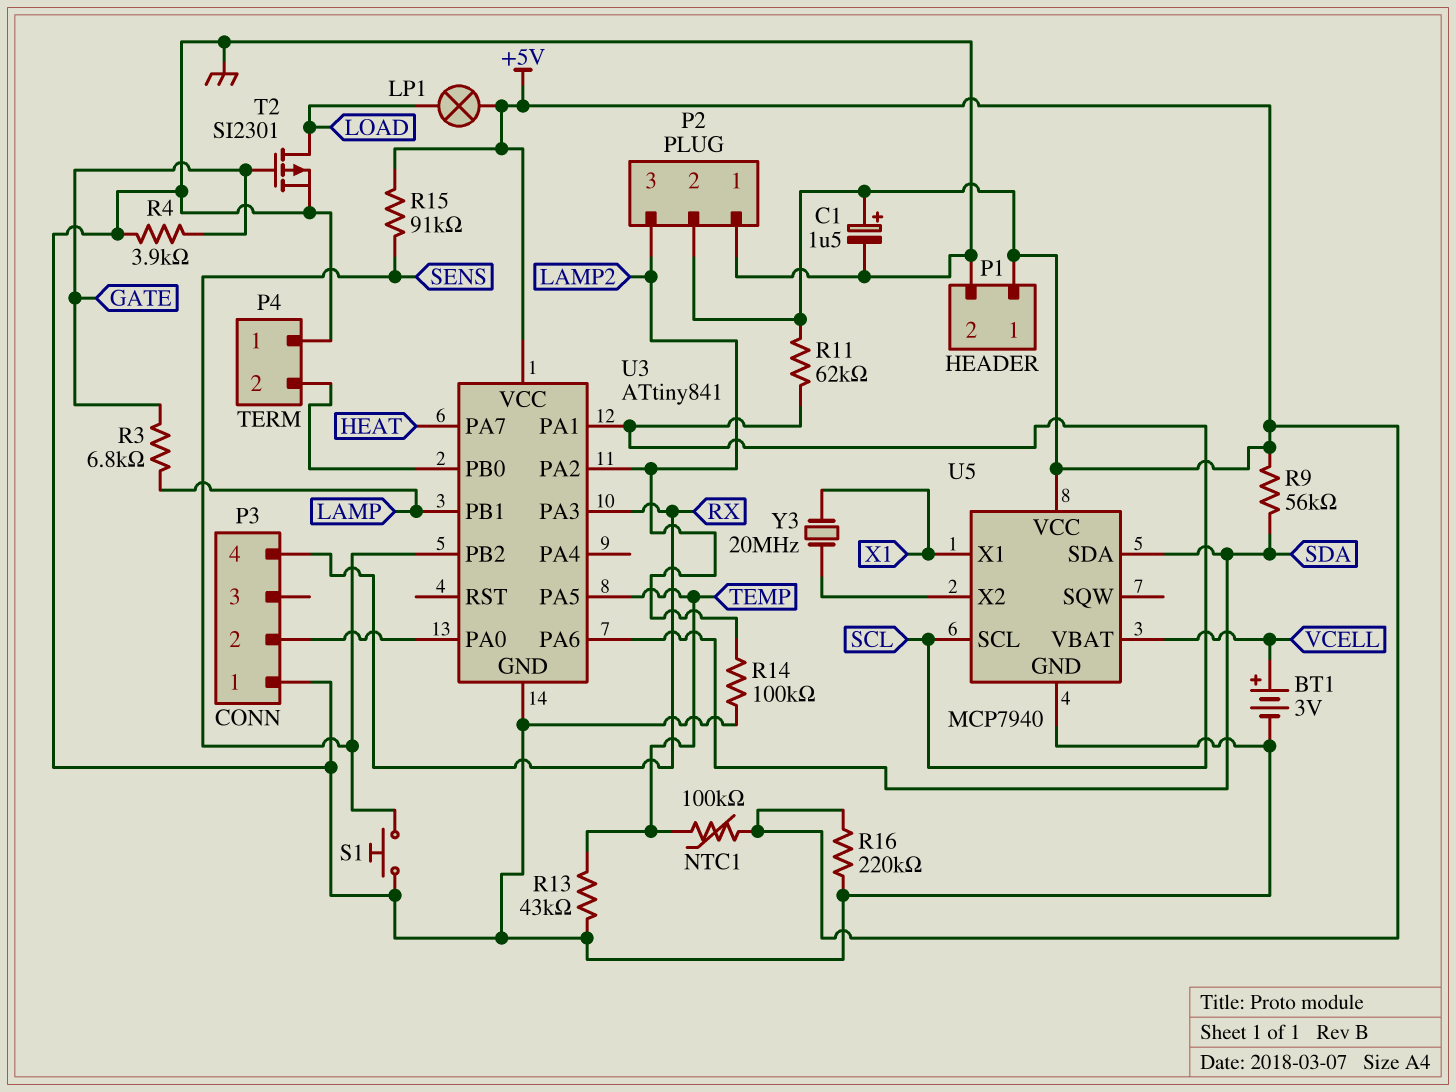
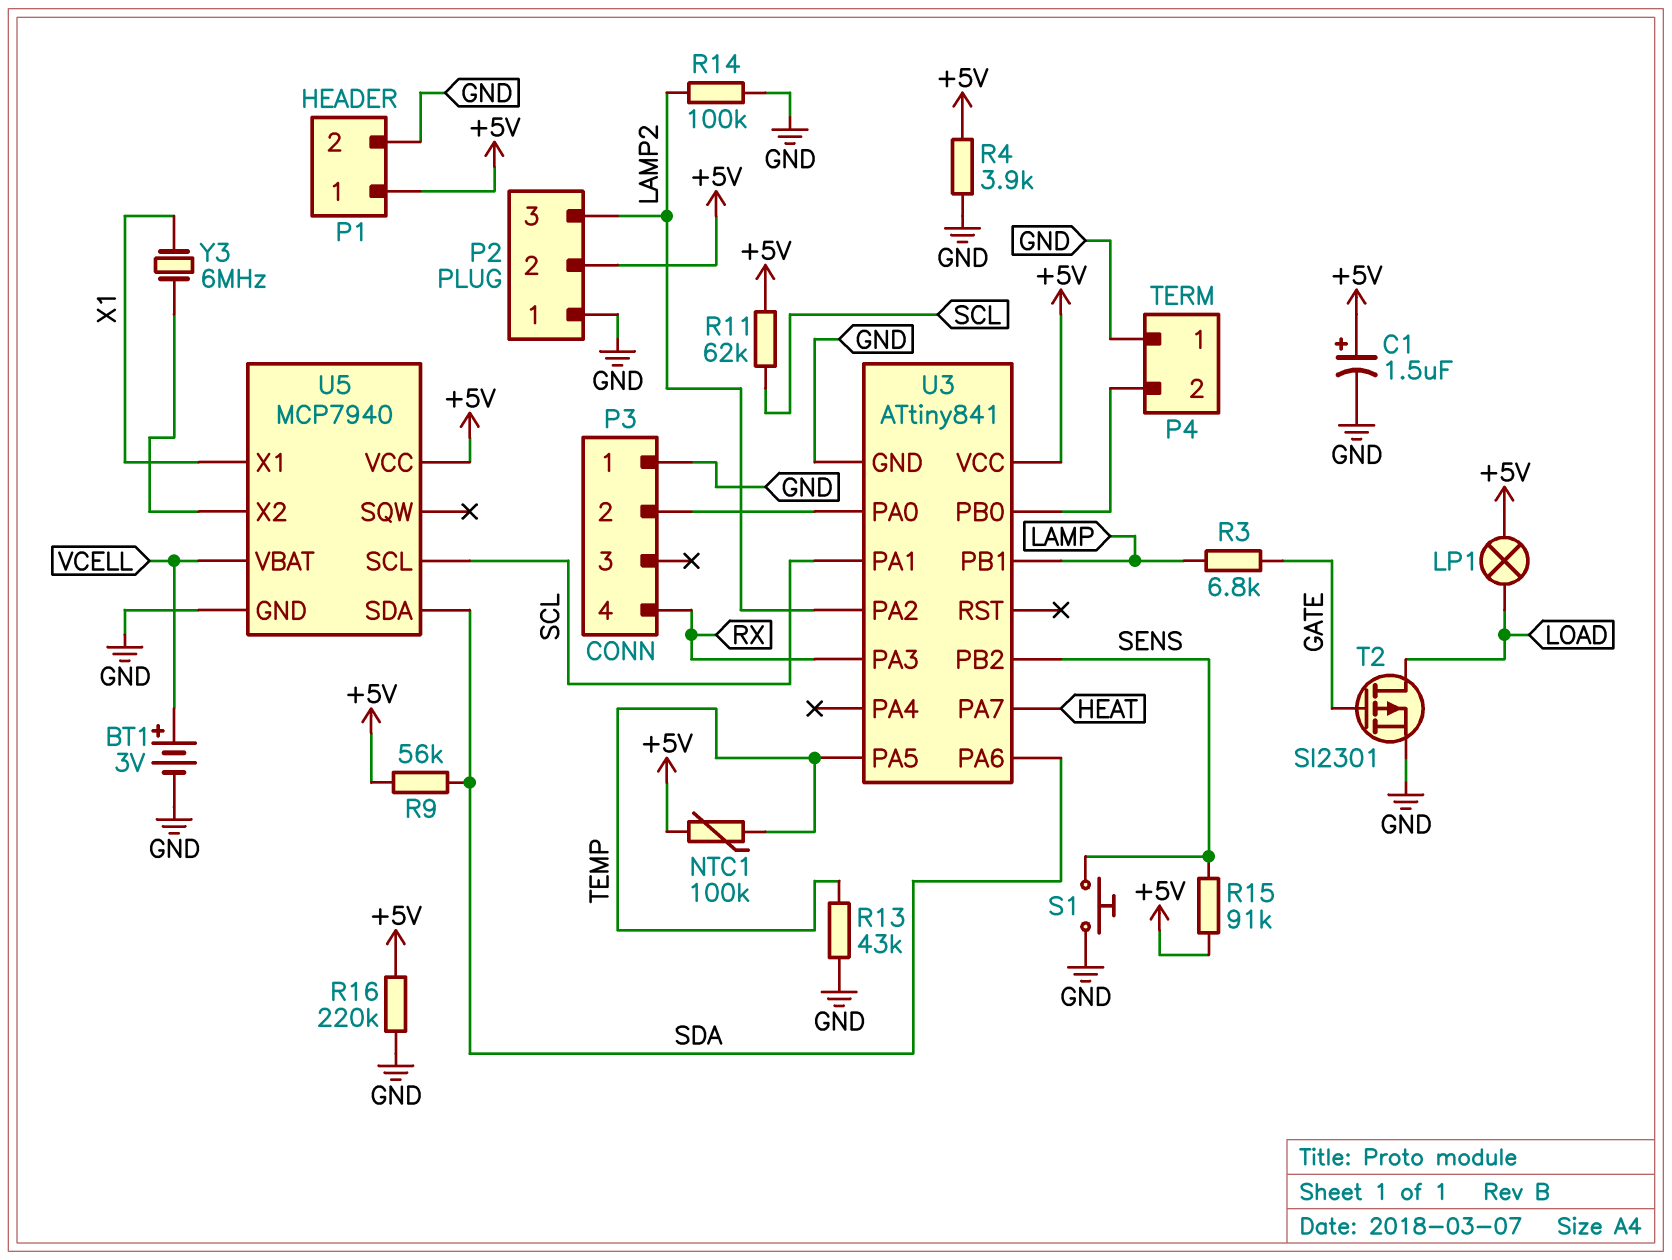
R4: 3.9k (GATE, GND) -> 3.9k (+5V, GND)
Y3: 20MHz (U5/X2, X1) -> 6MHz (U5/X2, X1)

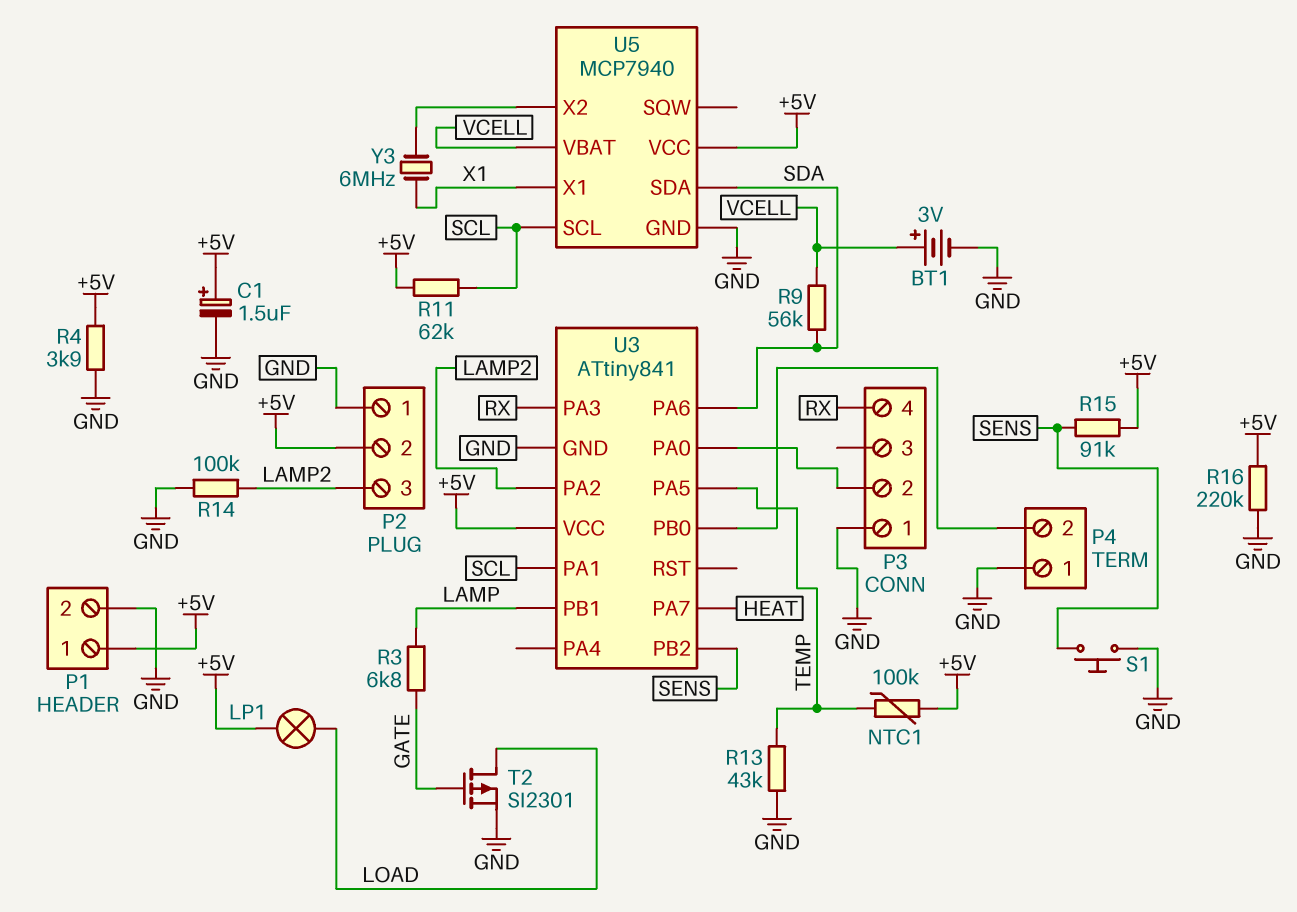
R9: 56k (+5V, SDA) -> 56k (SDA, VCELL)

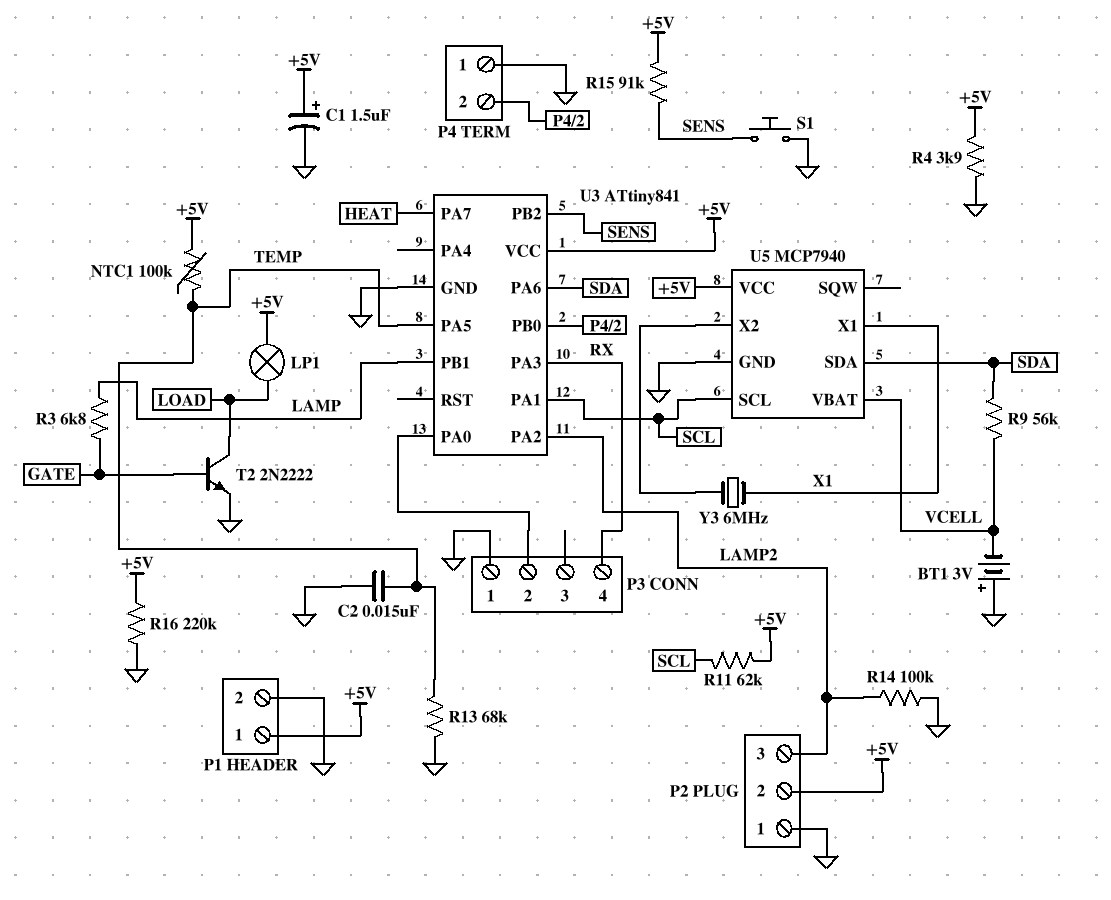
BT1: 3V (plus VCELL, minus GND) -> 3V (plus GND, minus VCELL)
C2: none -> 15nF (GND, TEMP)
R13: 43k (GND, TEMP) -> 68k (GND, TEMP)
T2: PMOS SI2301 (G GATE, D LOAD, S GND) -> NPN 2N2222 (B GATE, C LOAD, E GND)

